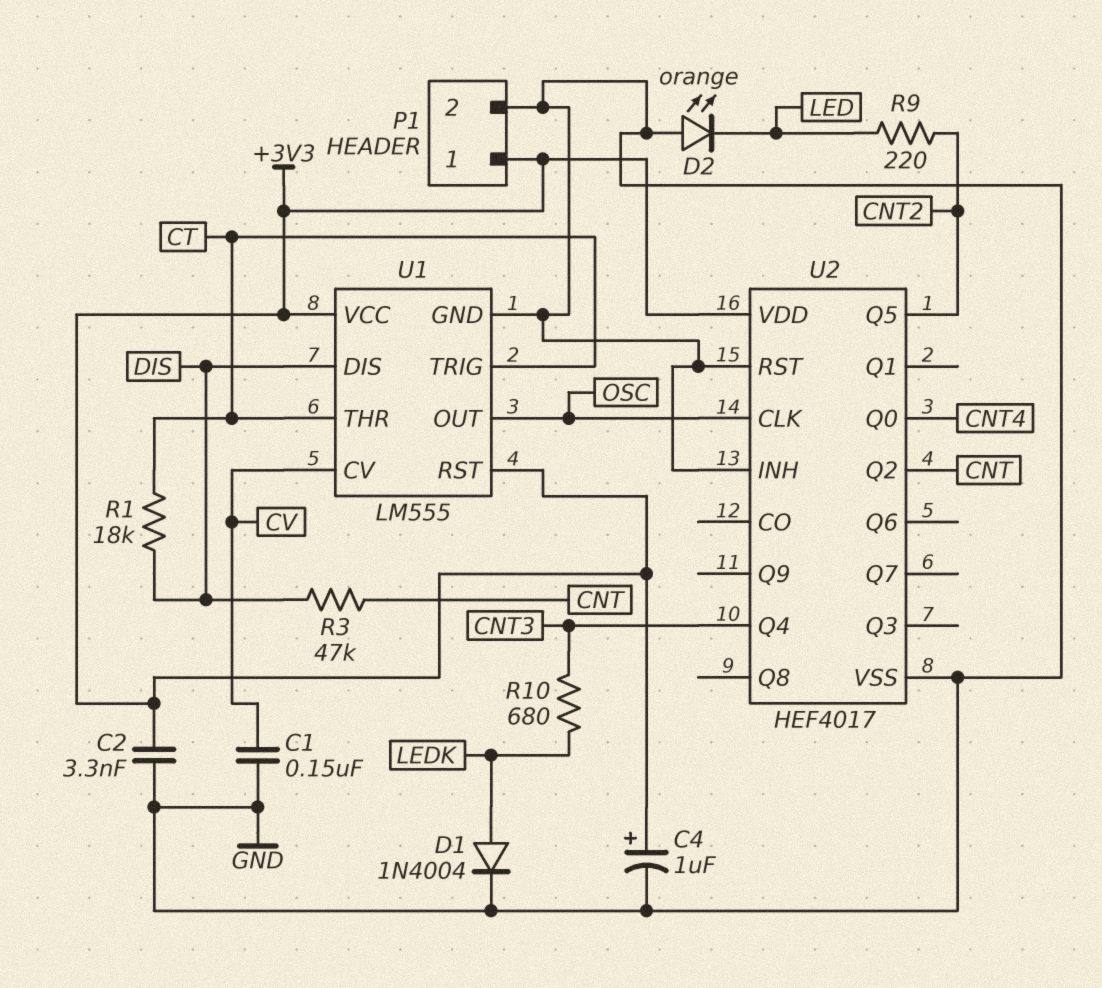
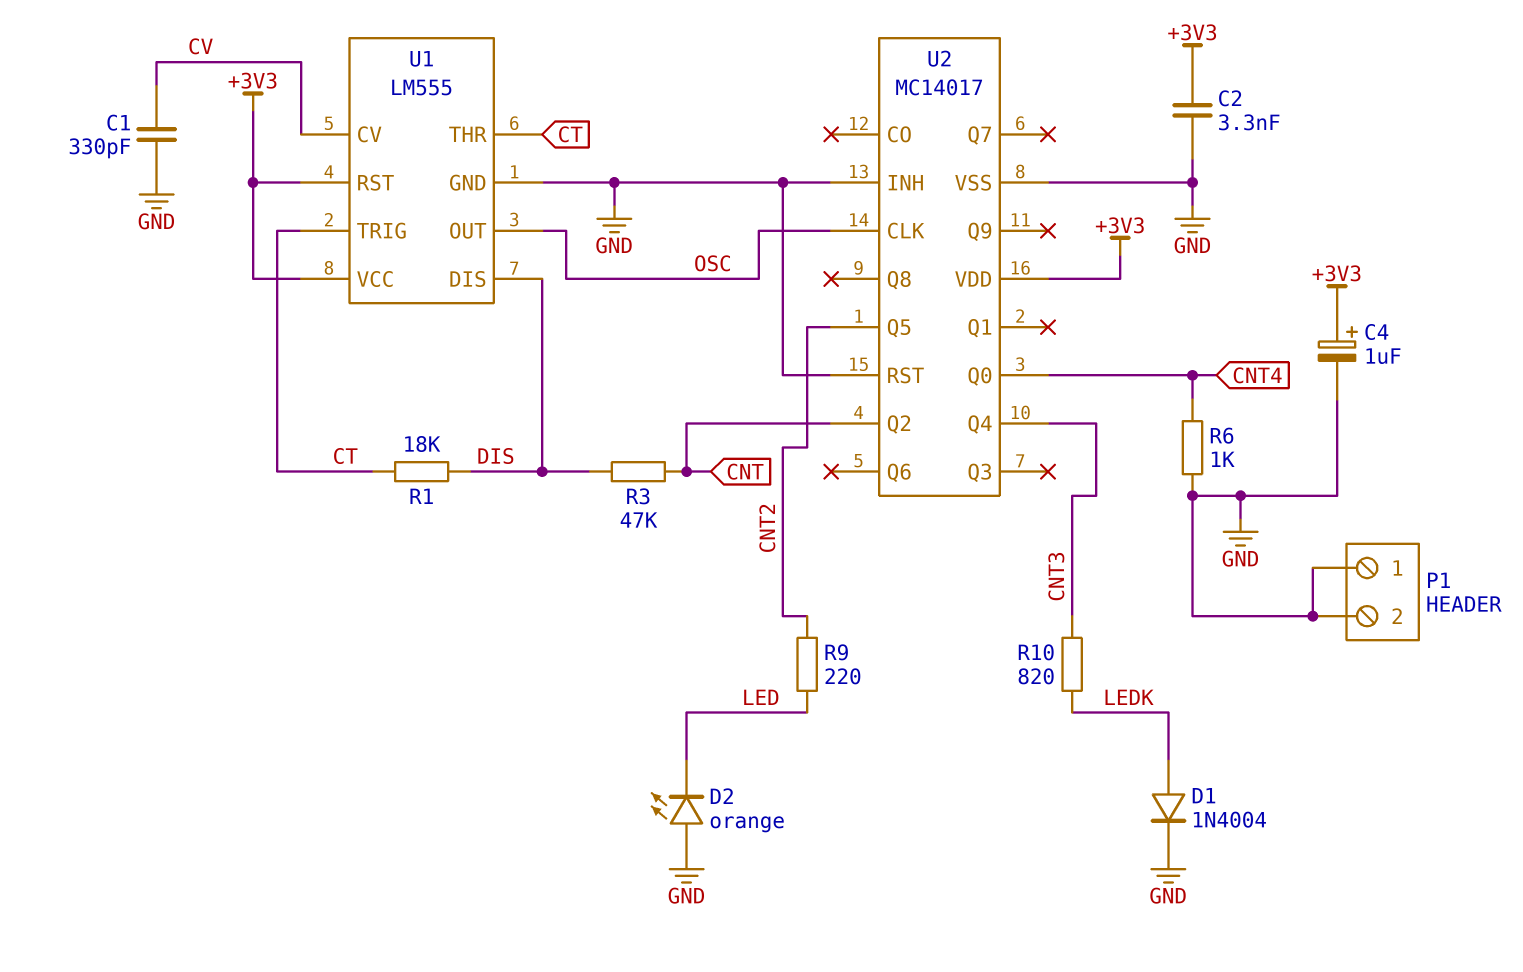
C1: 150nF (CV, GND) -> 330pF (CV, GND)
P1 pin 1: +3V3 -> GND
R6: none -> 1k (CNT4, GND)
R10: 680 (CNT3, LEDK) -> 820 (CNT3, LEDK)
U2: HEF4017 -> MC14017

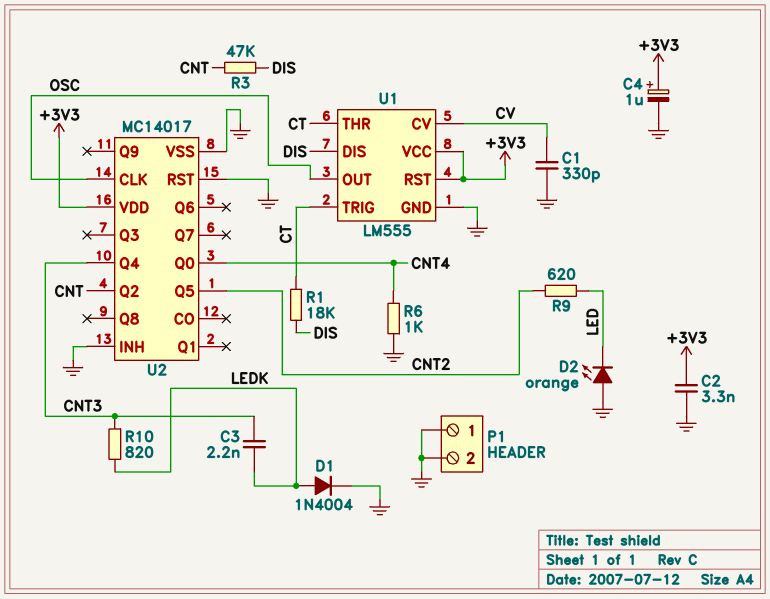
C3: none -> 2.2nF (CNT3, LEDK)
R9: 220 (CNT2, LED) -> 620 (CNT2, LED)

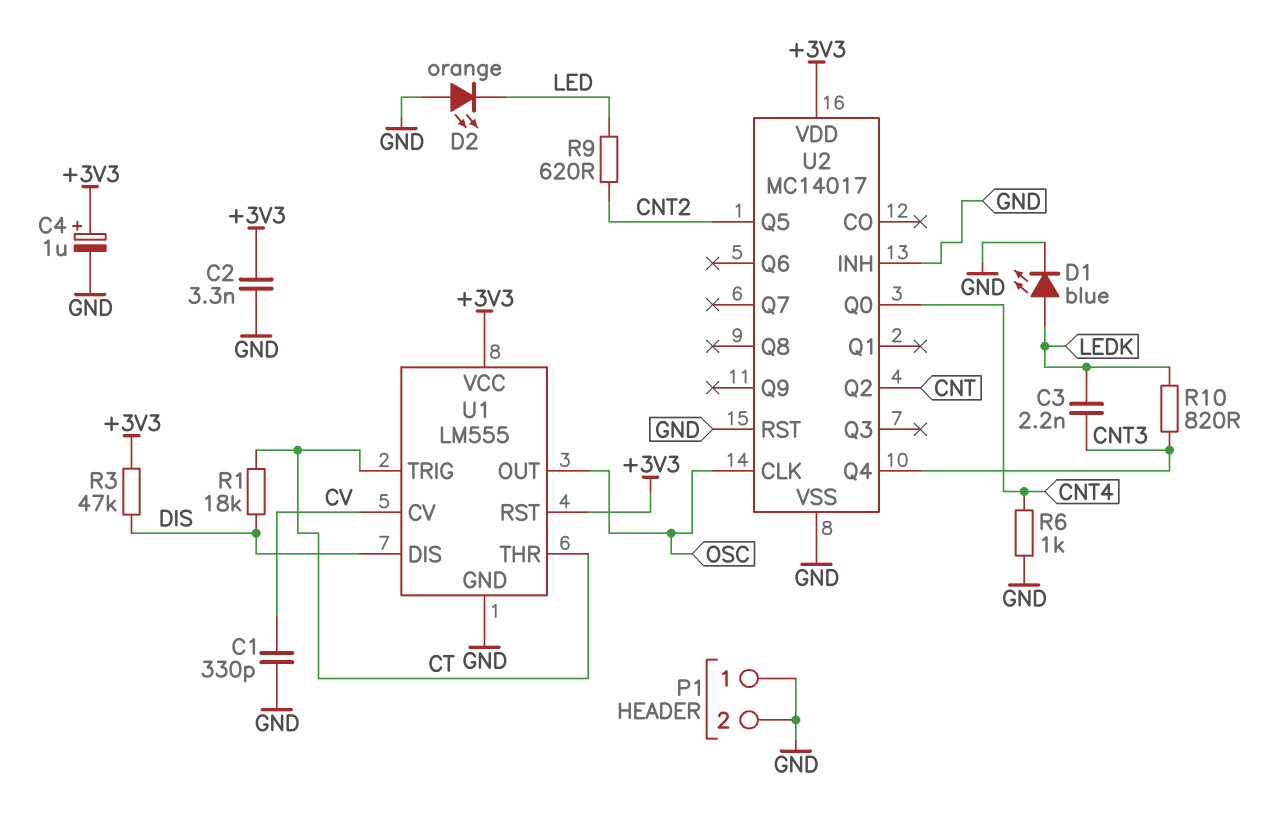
D1: diode 1N4004 (A LEDK, K GND) -> LED blue (A LEDK, K GND)
R3: 47k (CNT, DIS) -> 47k (+3V3, DIS)

